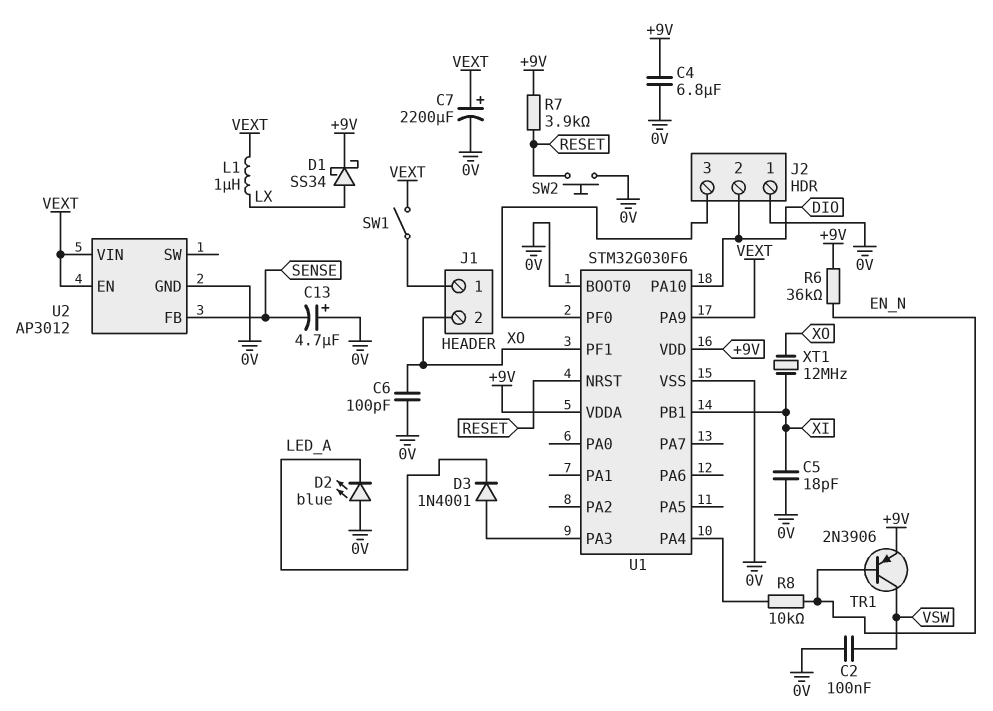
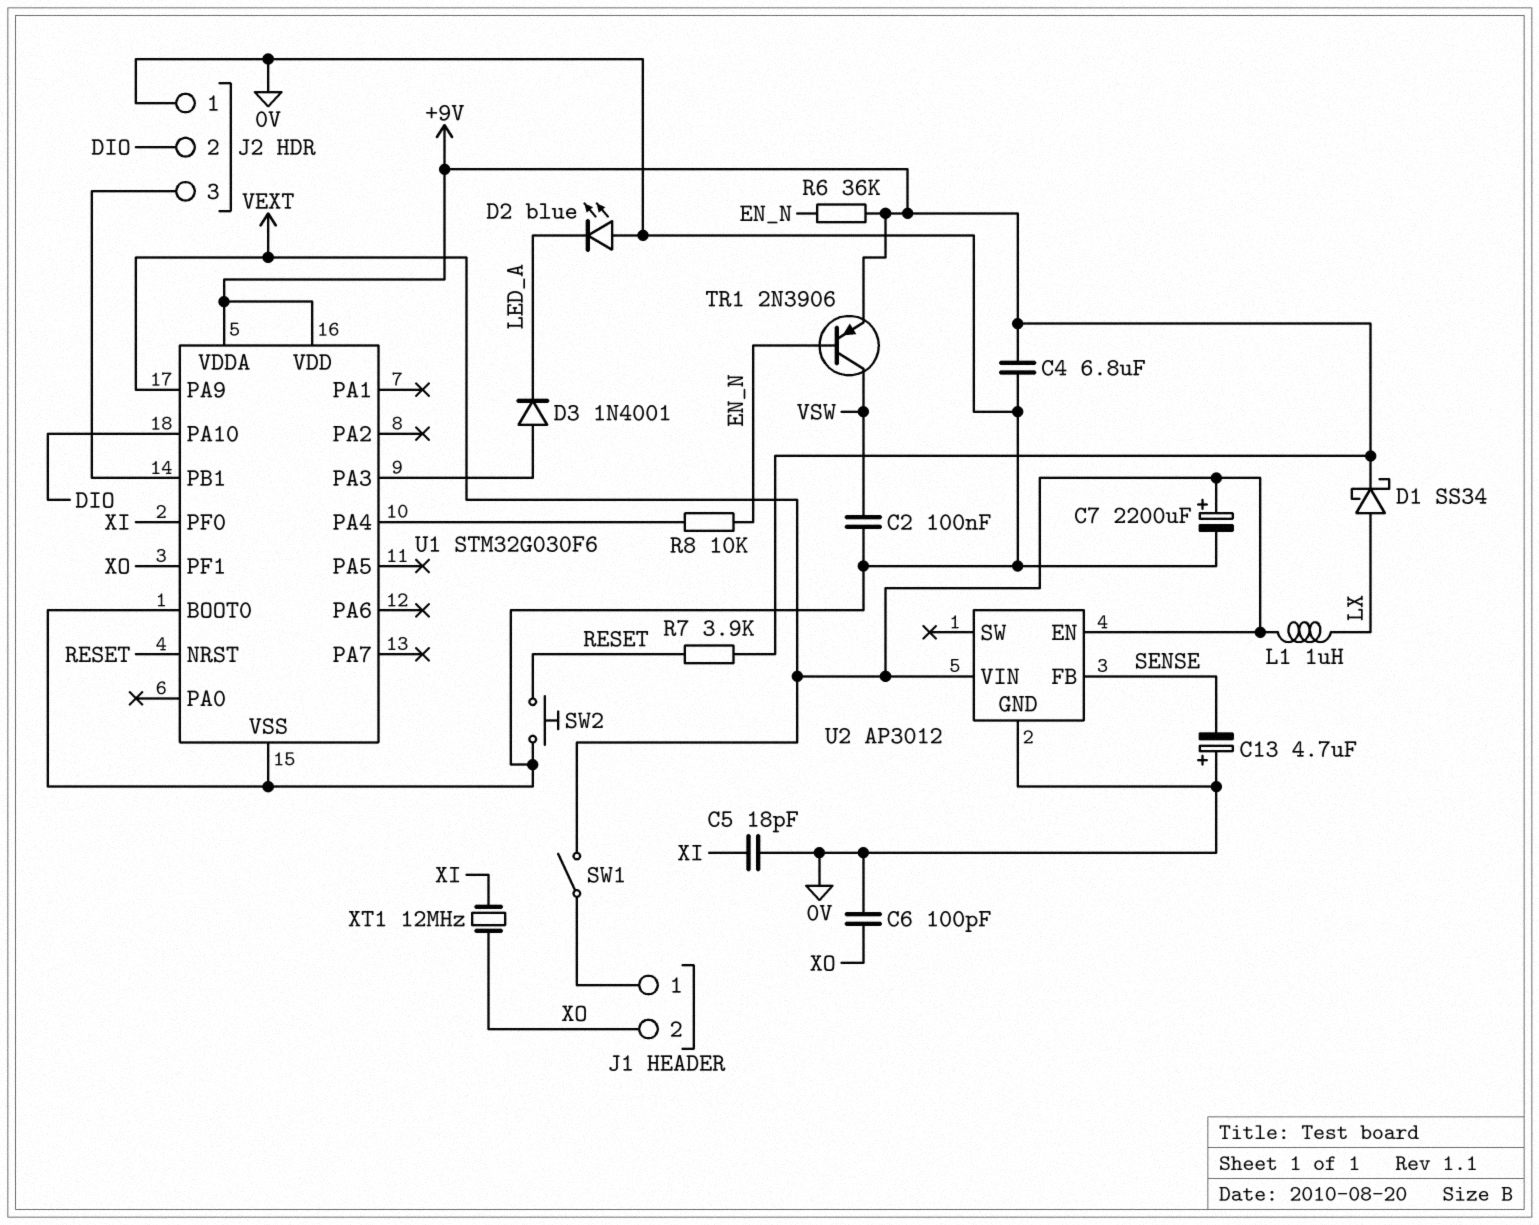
U1 pin PB1: XI -> J2/3
U1 pin PF0: J2/3 -> XI

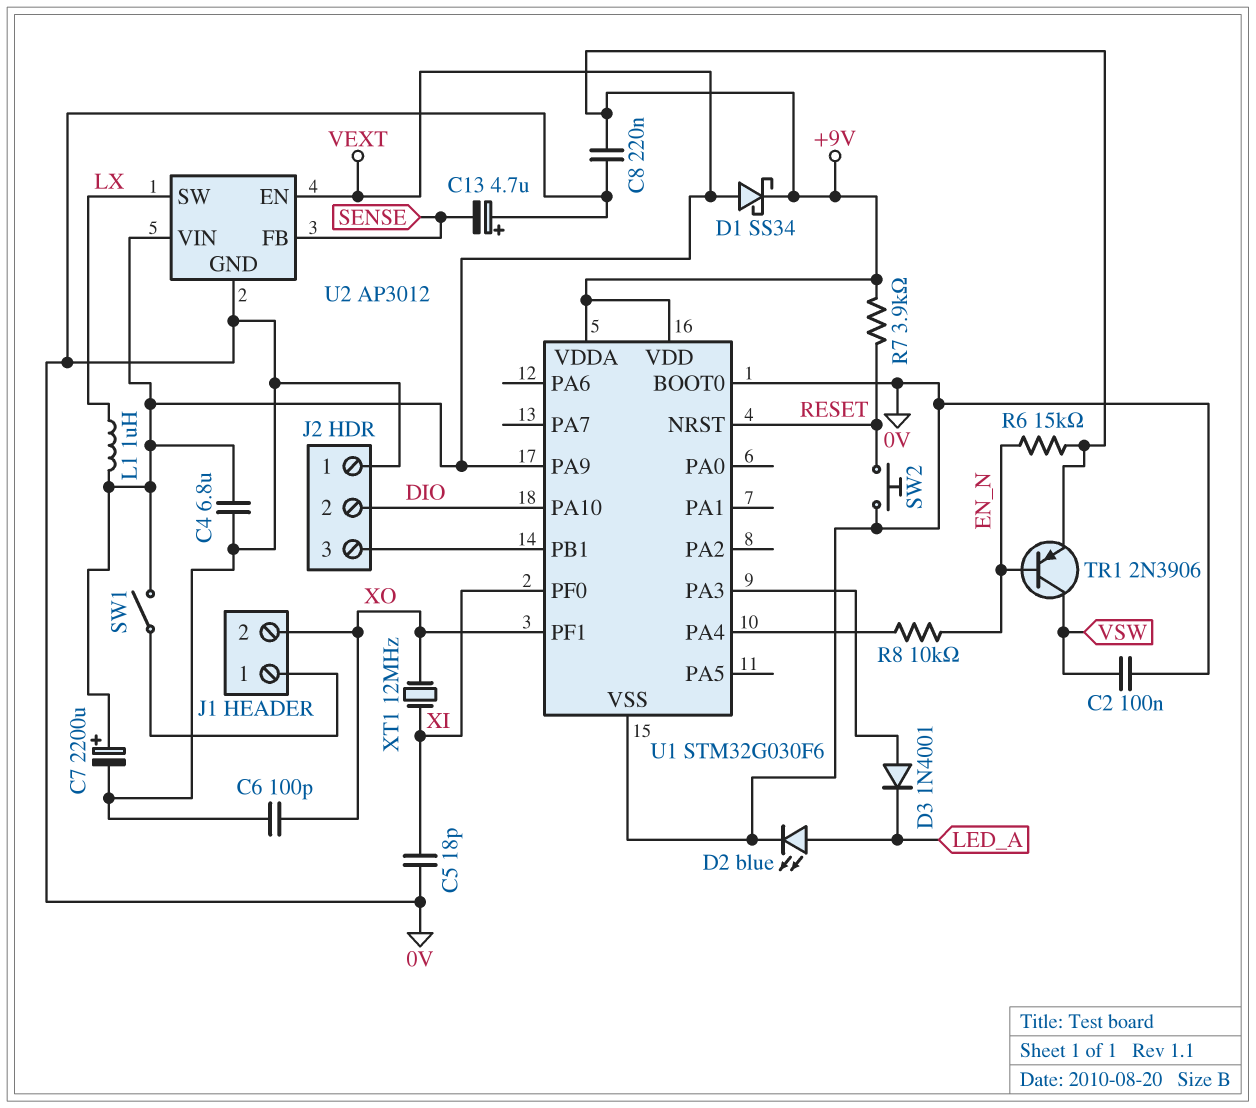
C4: 6.8uF (+9V, 0V) -> 6.8uF (0V, VEXT)
C8: none -> 220nF (+9V, 0V)
D1: schottky SS34 (A LX, K +9V) -> schottky SS34 (A VEXT, K +9V)
D2: LED blue (A 0V, K LED_A) -> LED blue (A LED_A, K 0V)
R6: 36k (+9V, EN_N) -> 15k (+9V, EN_N)
U2 pin SW: none -> LX

